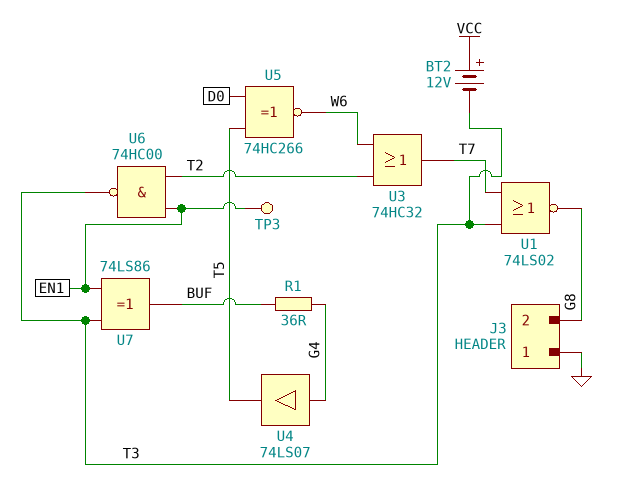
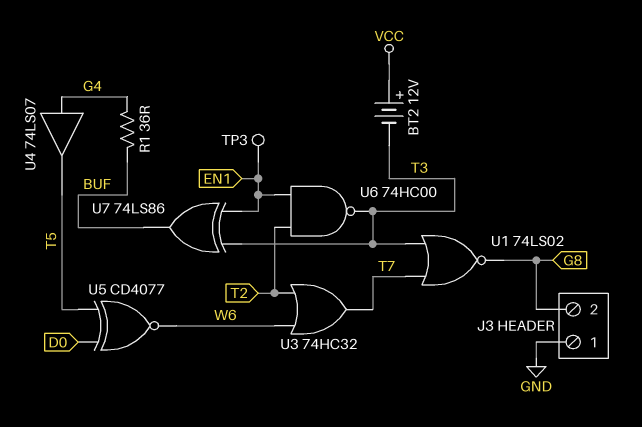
U5: XNOR 74HC266 (in D0, in T5, out W6) -> XNOR CD4077 (in D0, in T5, out W6)

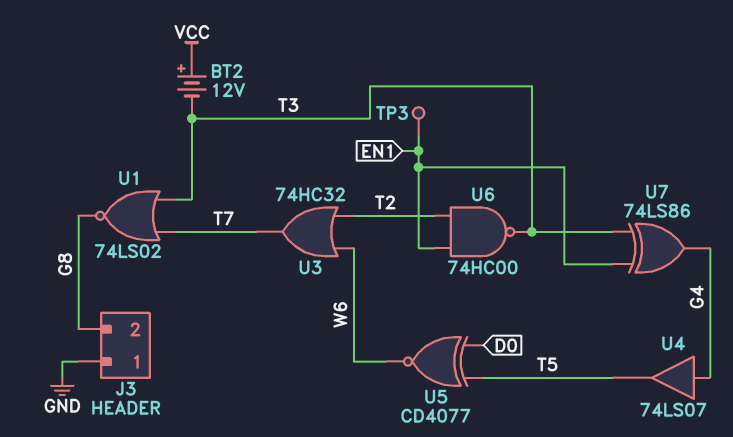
R1: 36 (BUF, G4) -> none
U7: XOR 74LS86 (in EN1, in T3, out BUF) -> XOR 74LS86 (in EN1, in T3, out G4)

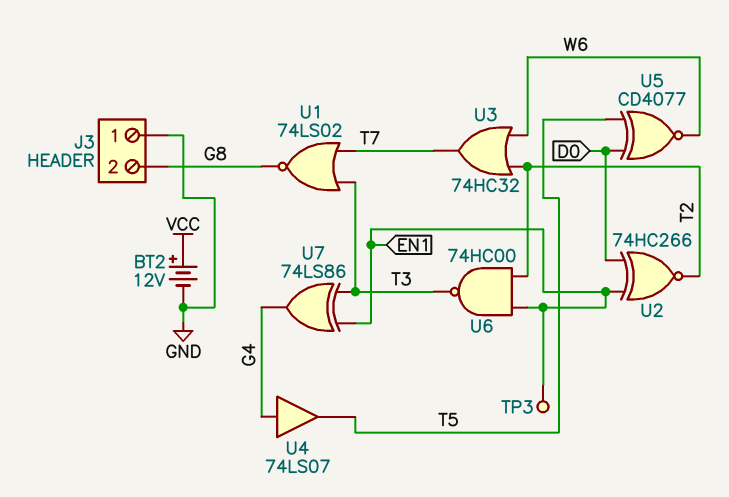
BT2: 12V (plus VCC, minus T3) -> 12V (plus VCC, minus GND)
U2: none -> XNOR 74HC266 (in D0, in EN1, out T2)

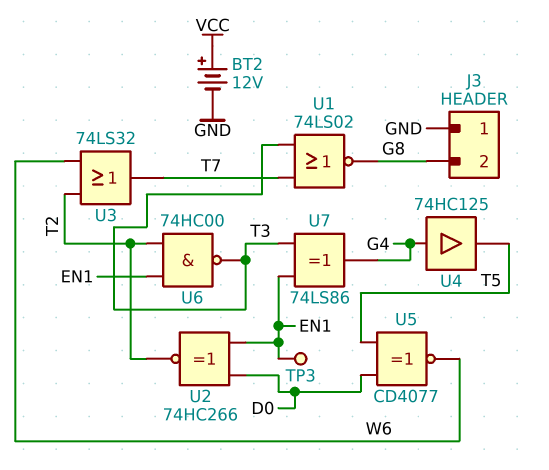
U3: OR 74HC32 (in T2, in W6, out T7) -> OR 74LS32 (in T2, in W6, out T7)
U4: buffer 74LS07 (in G4, out T5) -> buffer 74HC125 (in G4, out T5)

